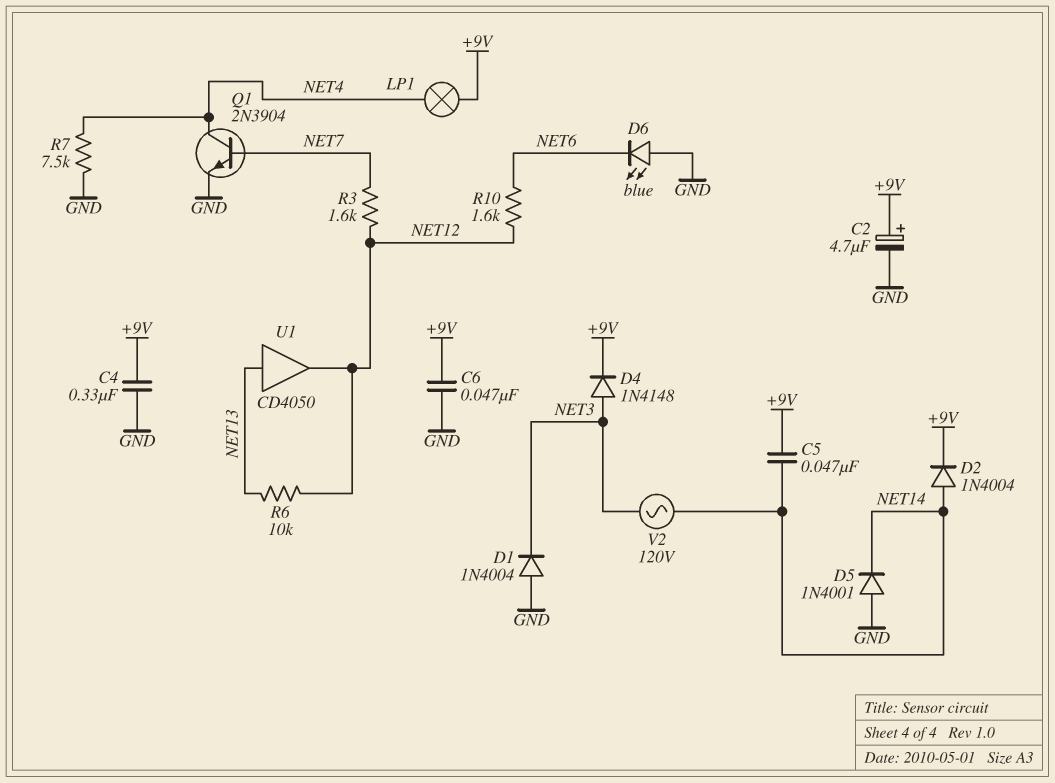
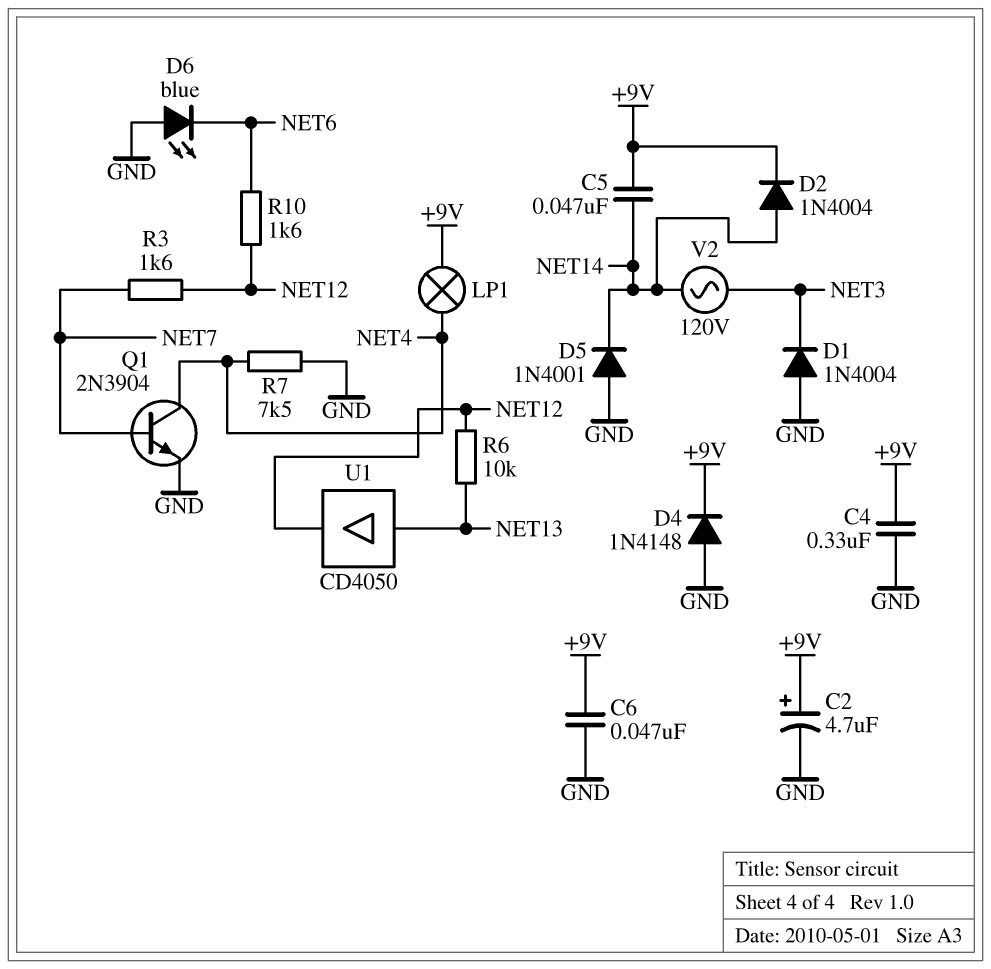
D4: diode 1N4148 (A NET3, K +9V) -> diode 1N4148 (A GND, K +9V)

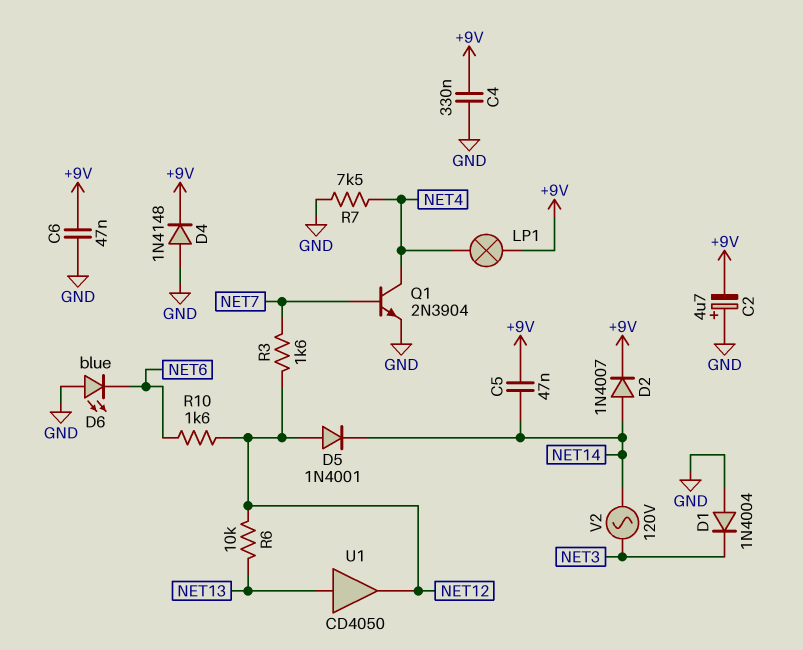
C2: 4.7uF (plus +9V, minus GND) -> 4.7uF (plus GND, minus +9V)
D2: diode 1N4004 (A NET14, K +9V) -> diode 1N4007 (A NET14, K +9V)
D5: diode 1N4001 (A GND, K NET14) -> diode 1N4001 (A NET12, K NET14)

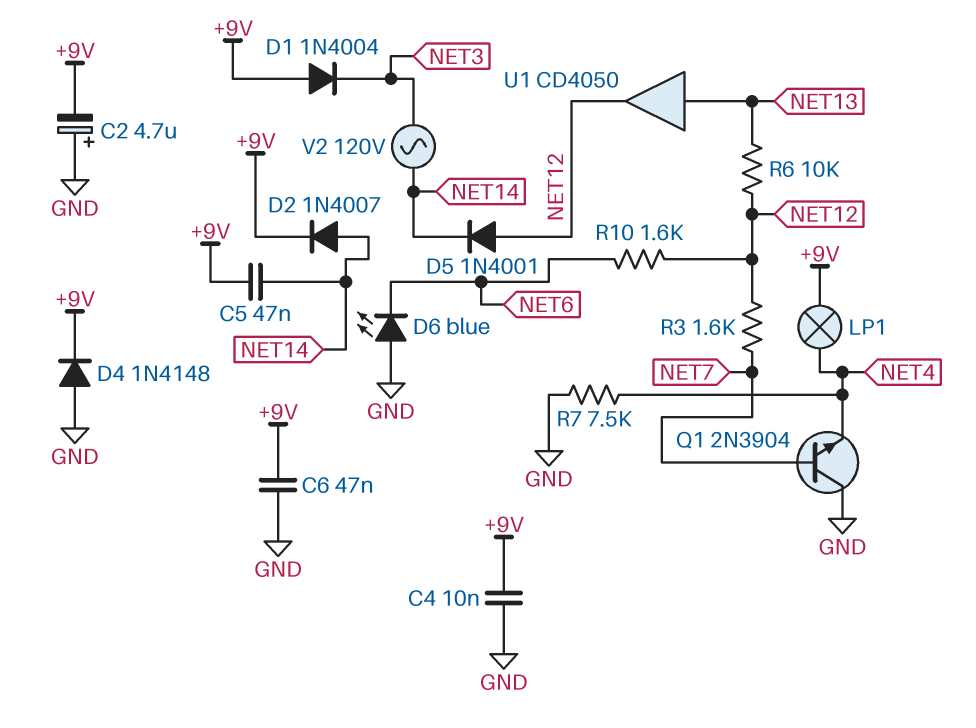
C4: 330nF (+9V, GND) -> 10nF (+9V, GND)
D1: diode 1N4004 (A GND, K NET3) -> diode 1N4004 (A +9V, K NET3)
Q1: NPN 2N3904 (B NET7, C NET4, E GND) -> NPN 2N3904 (B NET7, C GND, E NET4)

